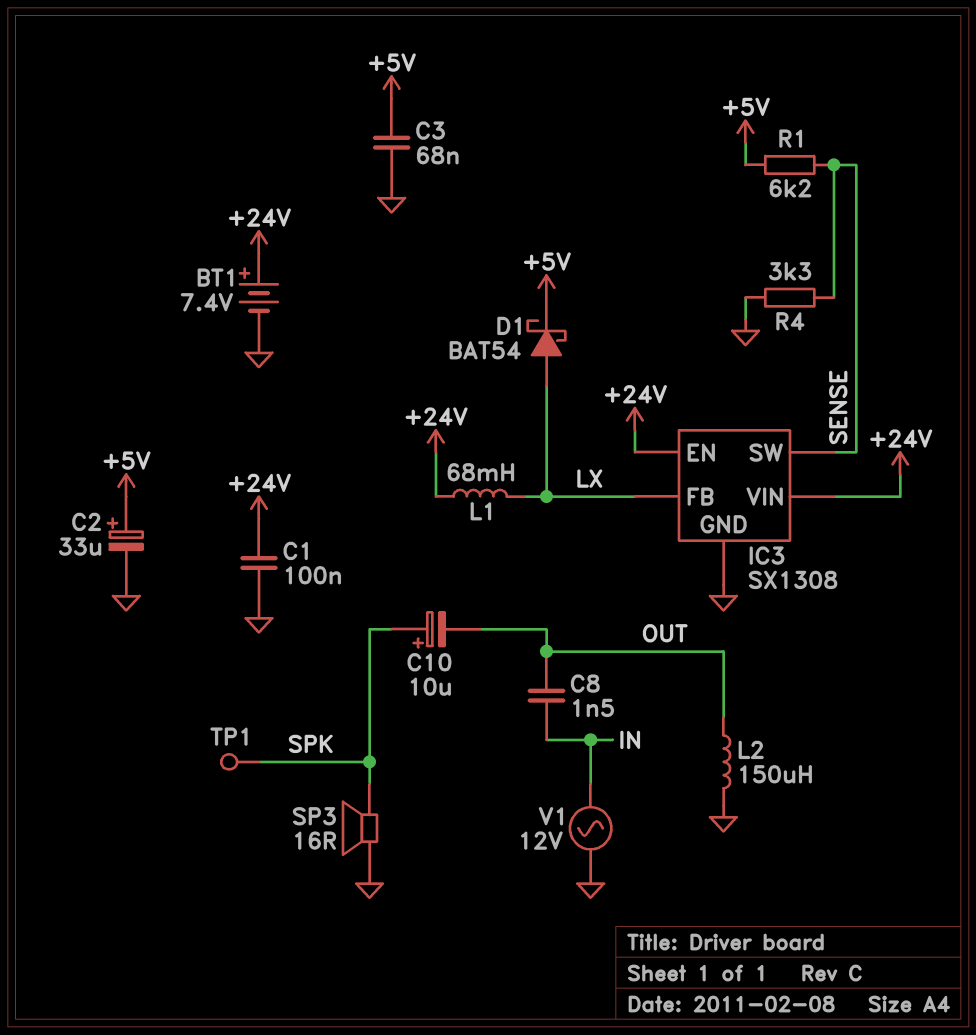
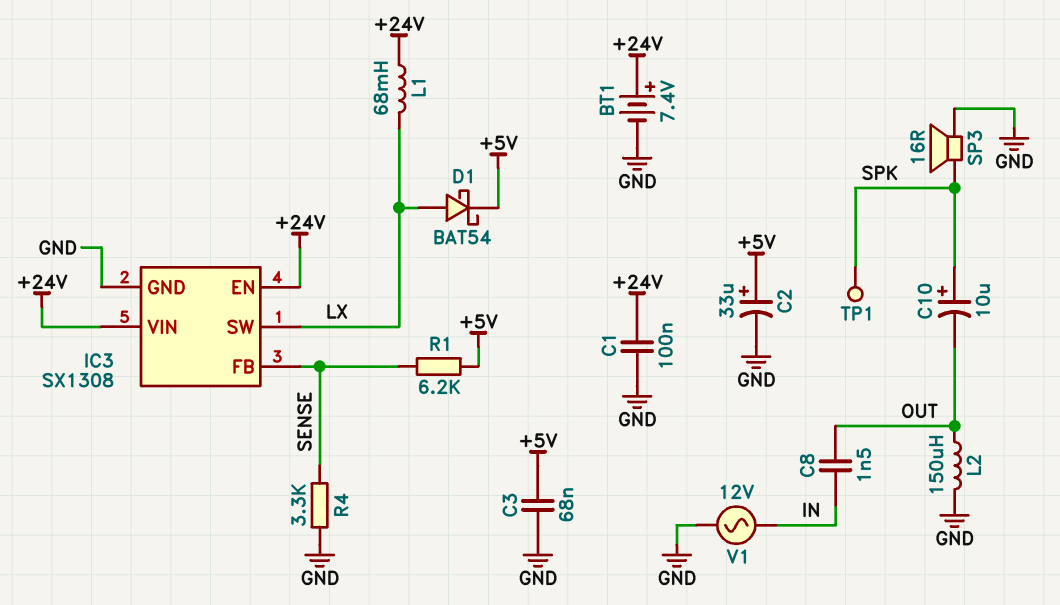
IC3 pin FB: LX -> SENSE
IC3 pin SW: SENSE -> LX

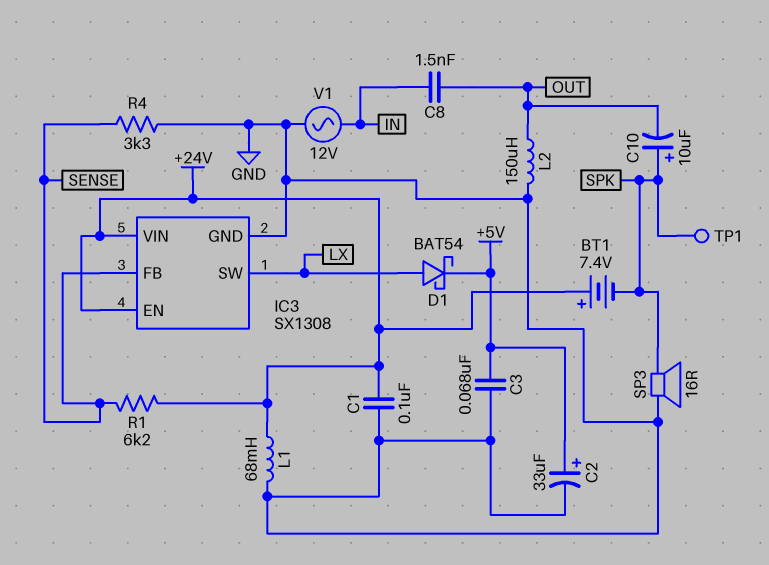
BT1: 7.4V (plus +24V, minus GND) -> 7.4V (plus +24V, minus SPK)
L1: 68mH (+24V, LX) -> 68mH (+24V, GND)
R1: 6.2k (+5V, SENSE) -> 6.2k (+24V, SENSE)

